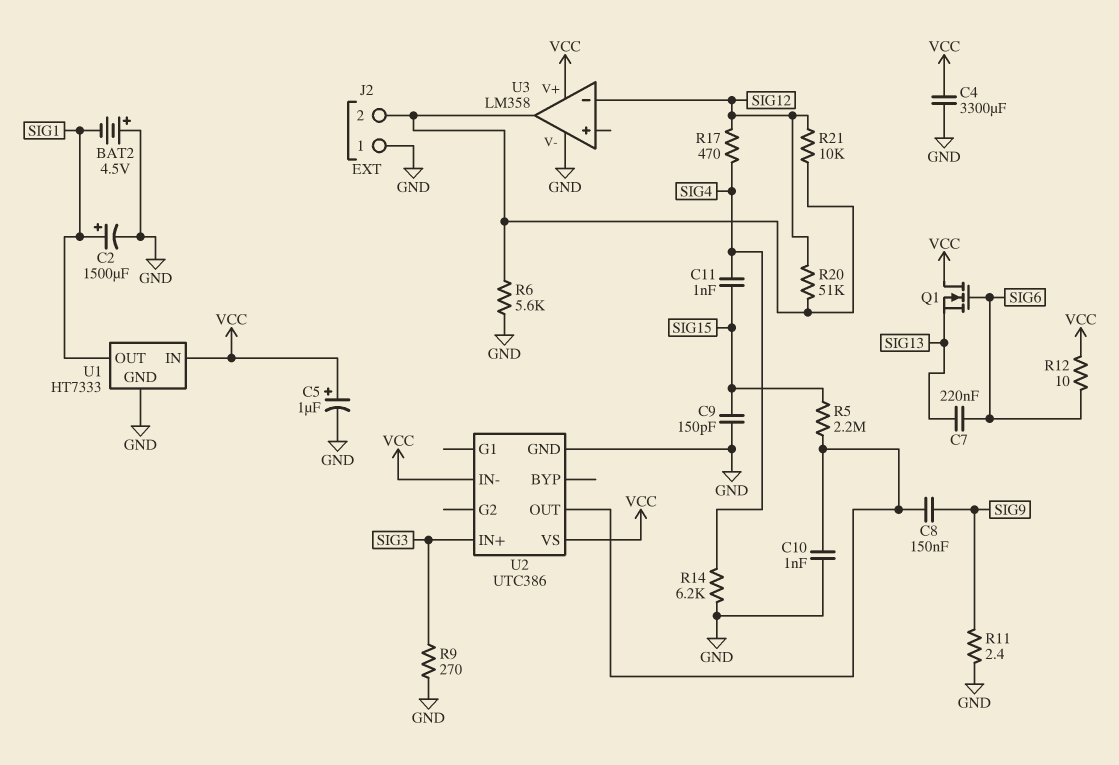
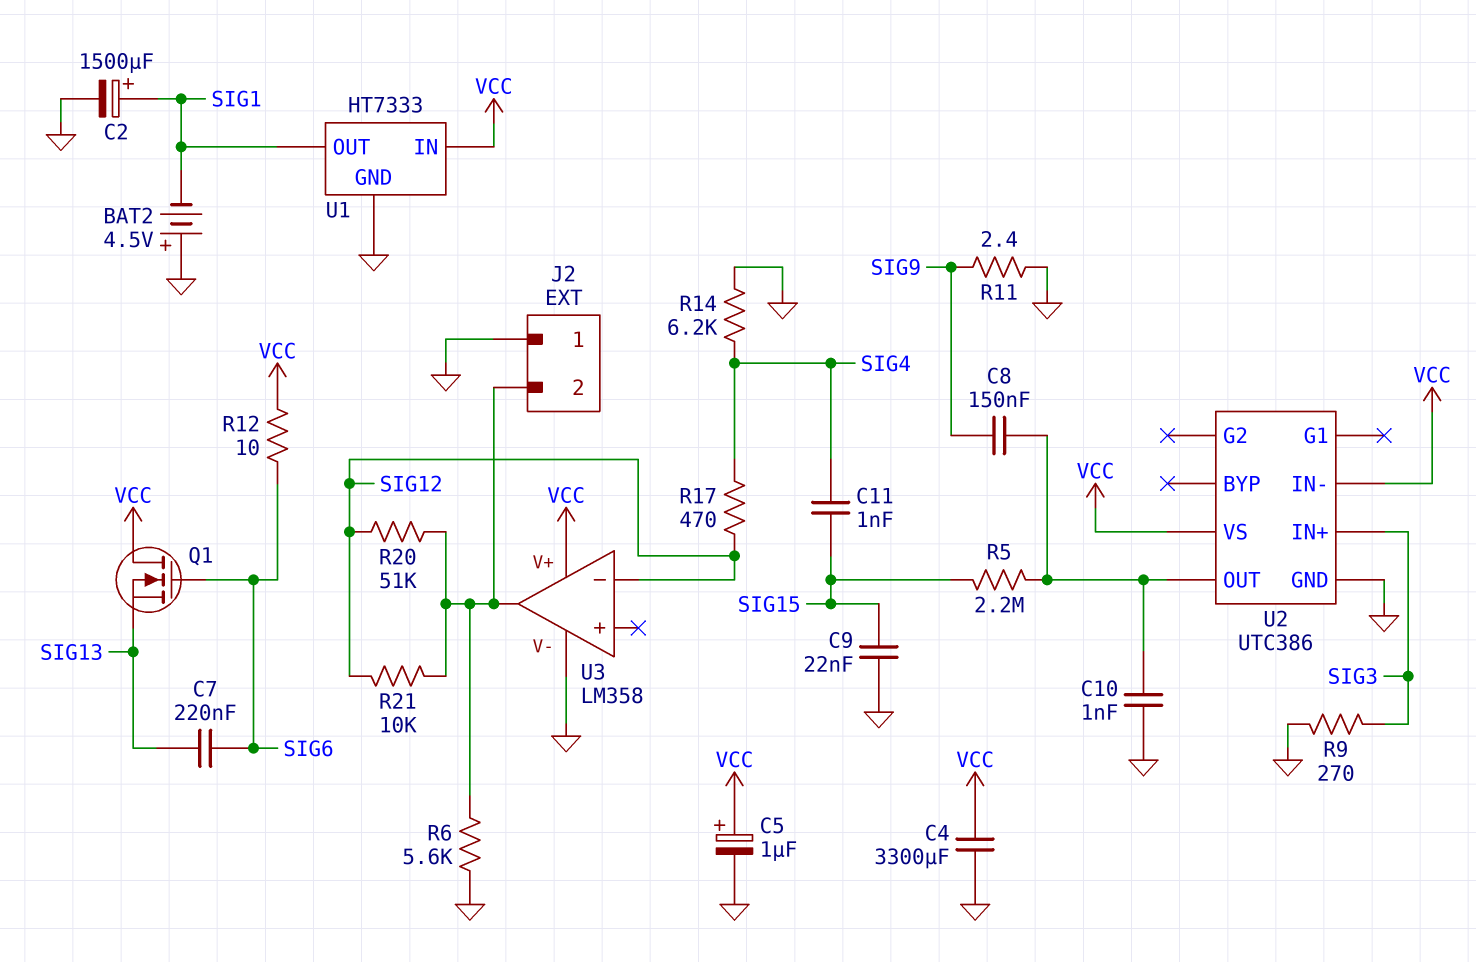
C9: 150pF (GND, SIG15) -> 22nF (GND, SIG15)

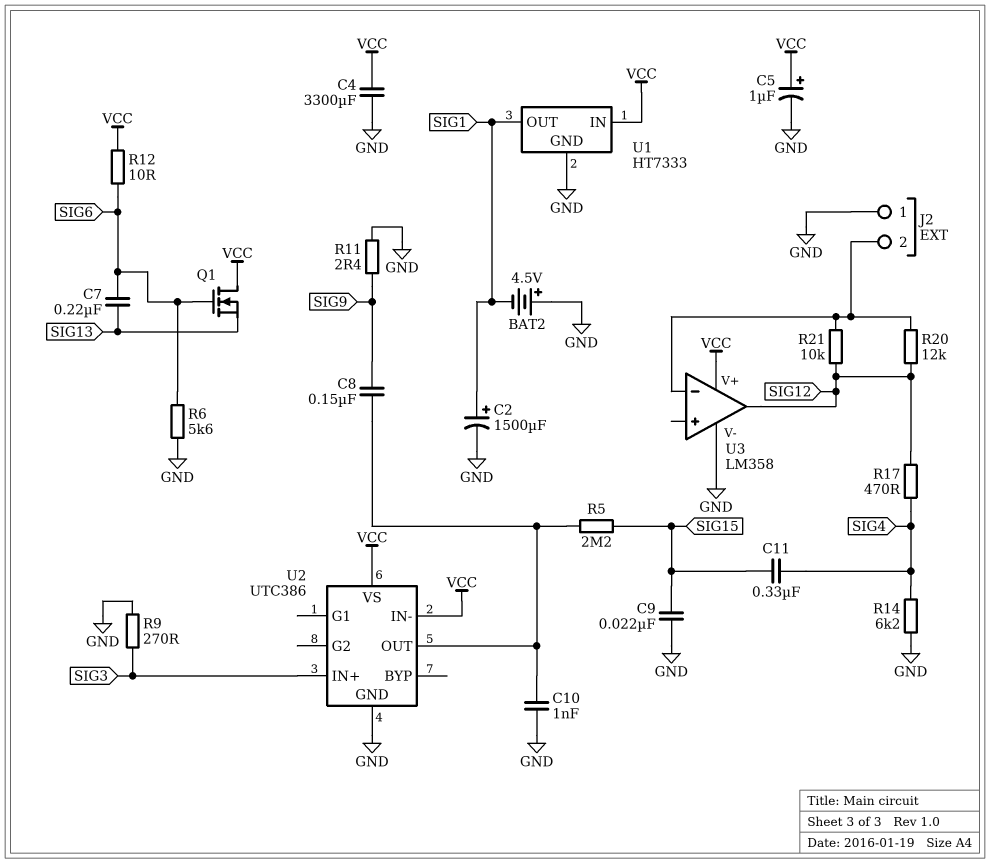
C11: 1nF (SIG4, SIG15) -> 330nF (SIG4, SIG15)
R6: 5.6k (GND, J2/2) -> 5.6k (GND, SIG6)
R20: 51k (J2/2, SIG12) -> 12k (J2/2, SIG12)
U3 pin in-: SIG12 -> J2/2
U3 pin out: J2/2 -> SIG12

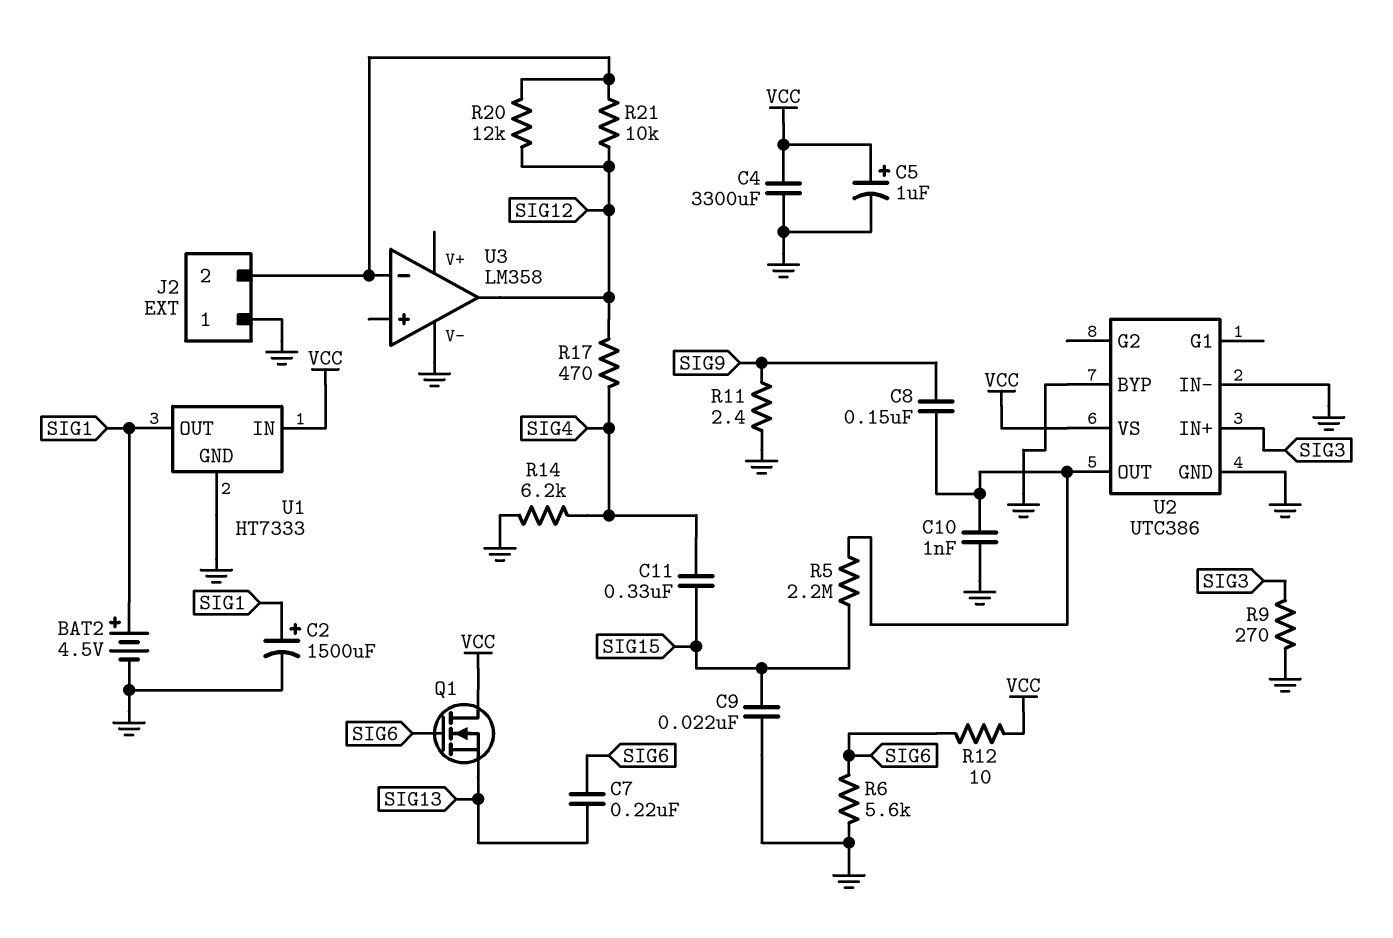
BAT2: 4.5V (plus GND, minus SIG1) -> 4.5V (plus SIG1, minus GND)
U2 pin BYP: none -> GND
U2 pin IN-: VCC -> GND
U3 pin V+: VCC -> none

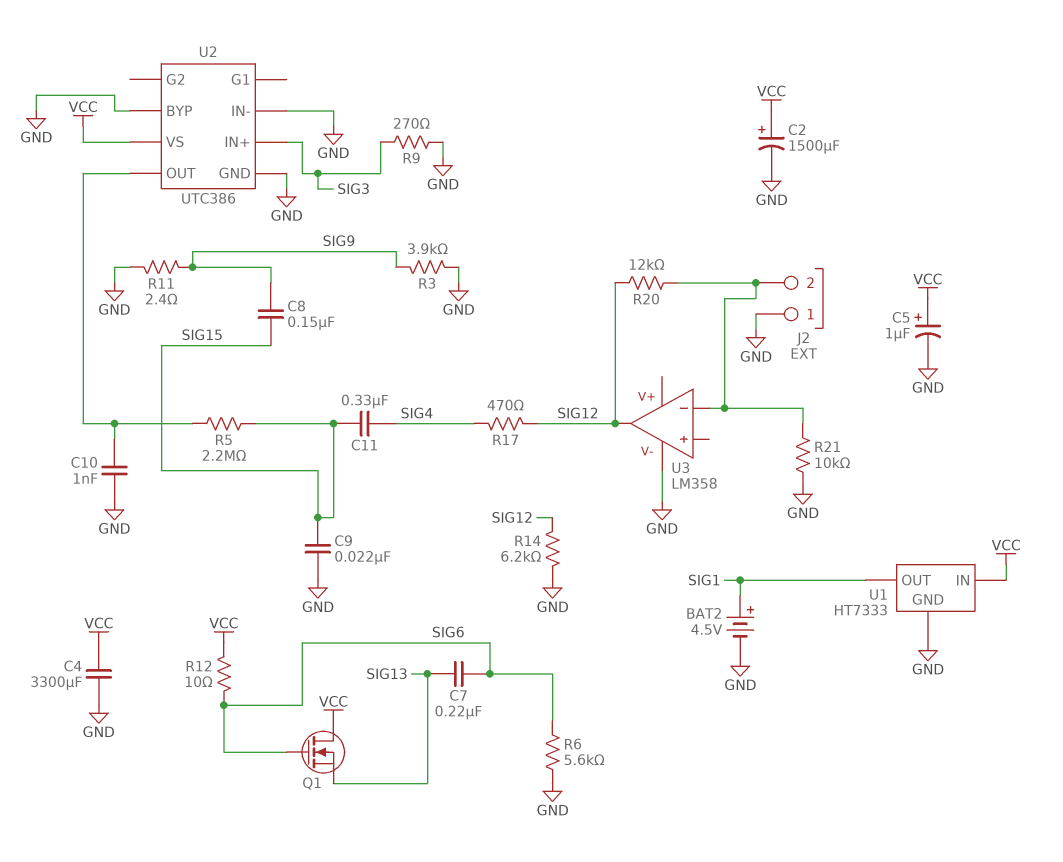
C2: 1500uF (plus SIG1, minus GND) -> 1500uF (plus VCC, minus GND)
C8: 150nF (SIG9, U2/OUT) -> 150nF (SIG9, SIG15)
R3: none -> 3.9k (GND, SIG9)
R14: 6.2k (GND, SIG4) -> 6.2k (GND, SIG12)
R21: 10k (J2/2, SIG12) -> 10k (GND, J2/2)

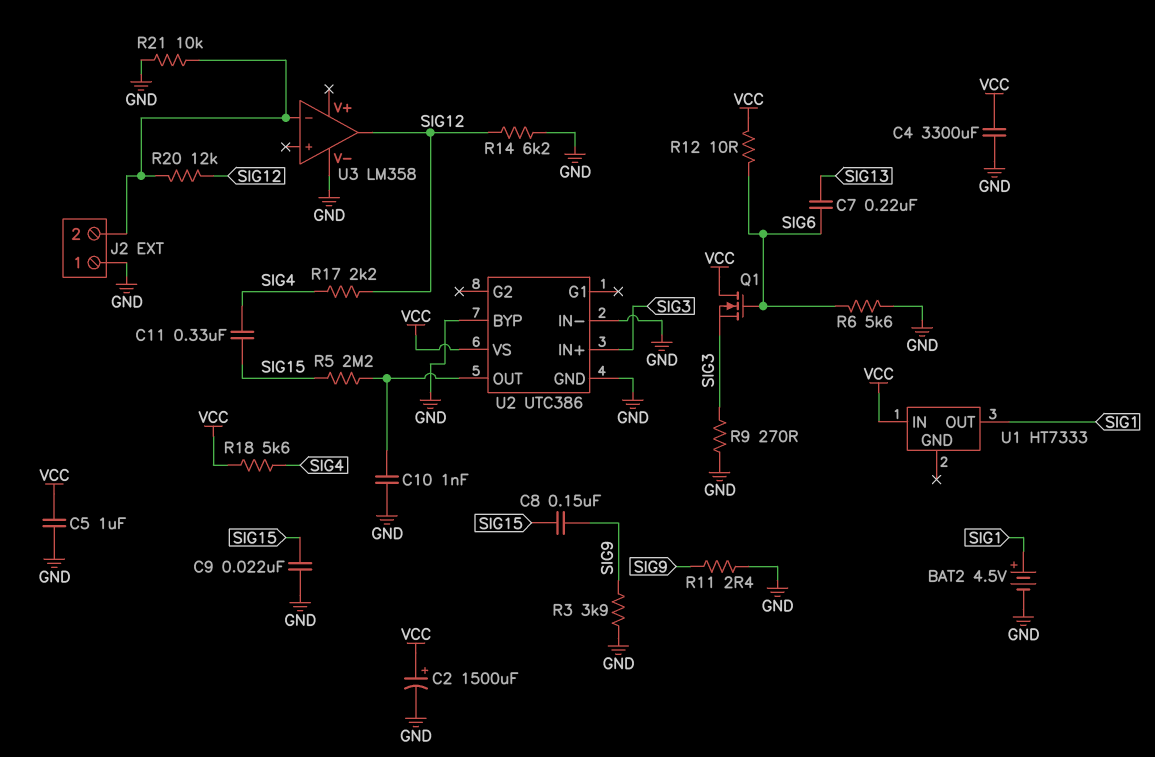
C5: 1uF (plus VCC, minus GND) -> 1uF (GND, VCC)
Q1: NMOS (G SIG6, D VCC, S SIG13) -> NMOS (G SIG6, D VCC, S SIG3)
R17: 470 (SIG4, SIG12) -> 2.2k (SIG4, SIG12)
R18: none -> 5.6k (SIG4, VCC)
U1 pin GND: GND -> none

